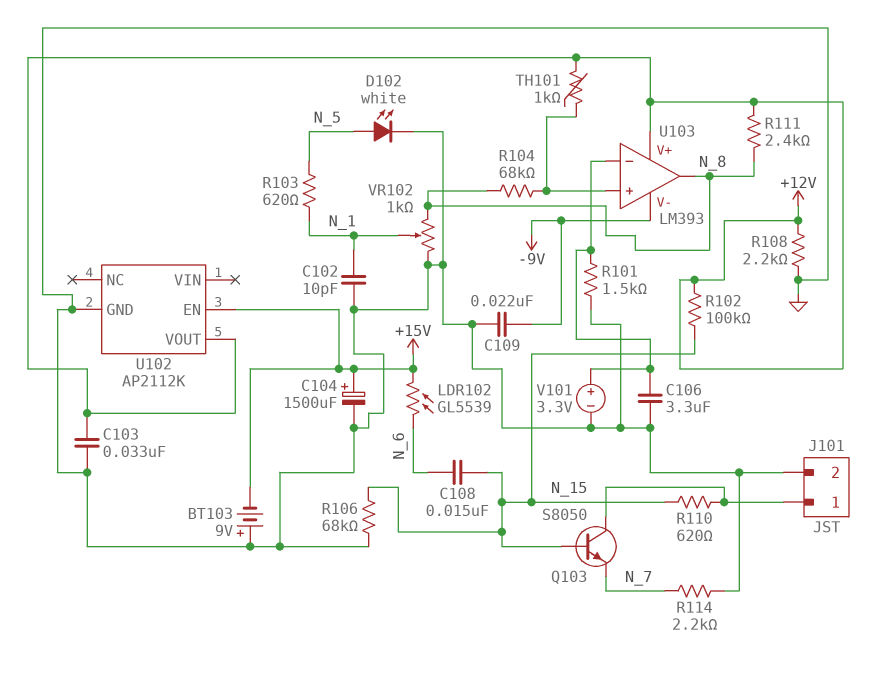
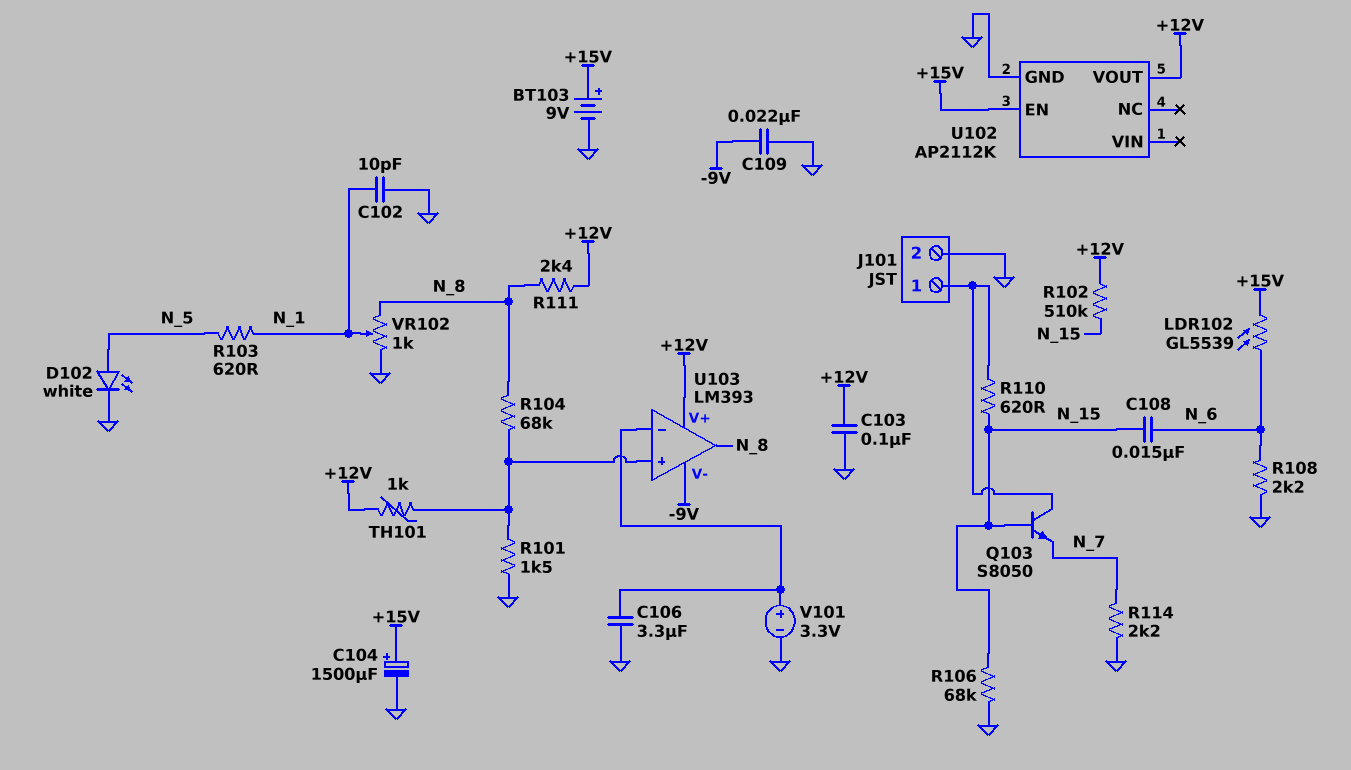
BT103: 9V (plus GND, minus +15V) -> 9V (plus +15V, minus GND)
C103: 33nF (+12V, GND) -> 100nF (+12V, GND)
R101: 1.5k (GND, U103/in-) -> 1.5k (GND, U103/in+)
R102: 100k (+12V, N_15) -> 510k (+12V, N_15)
R108: 2.2k (+12V, GND) -> 2.2k (GND, N_6)

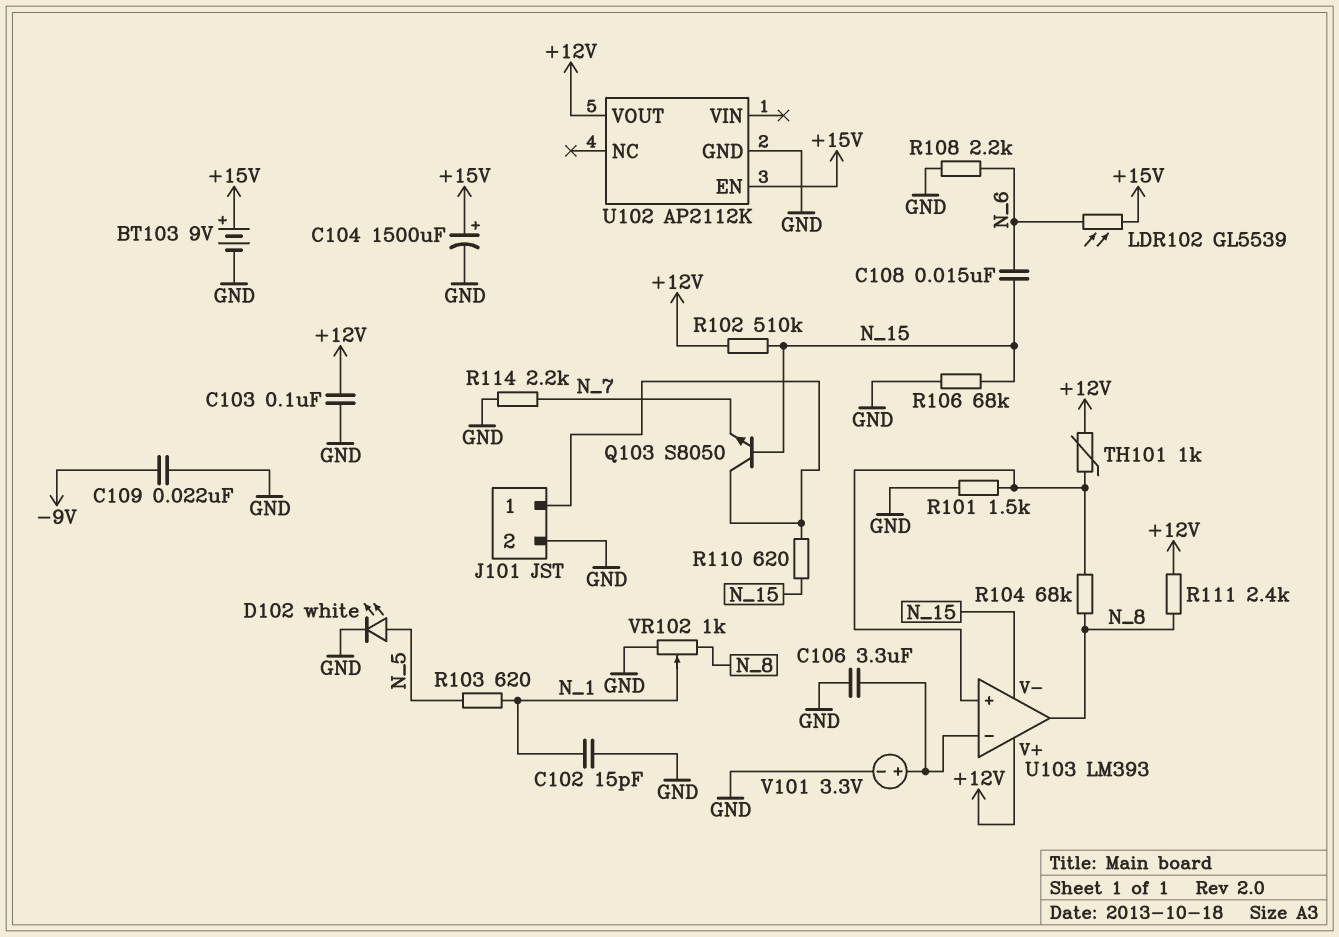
C102: 10pF (GND, N_1) -> 15pF (GND, N_1)
U103 pin V-: -9V -> N_15

